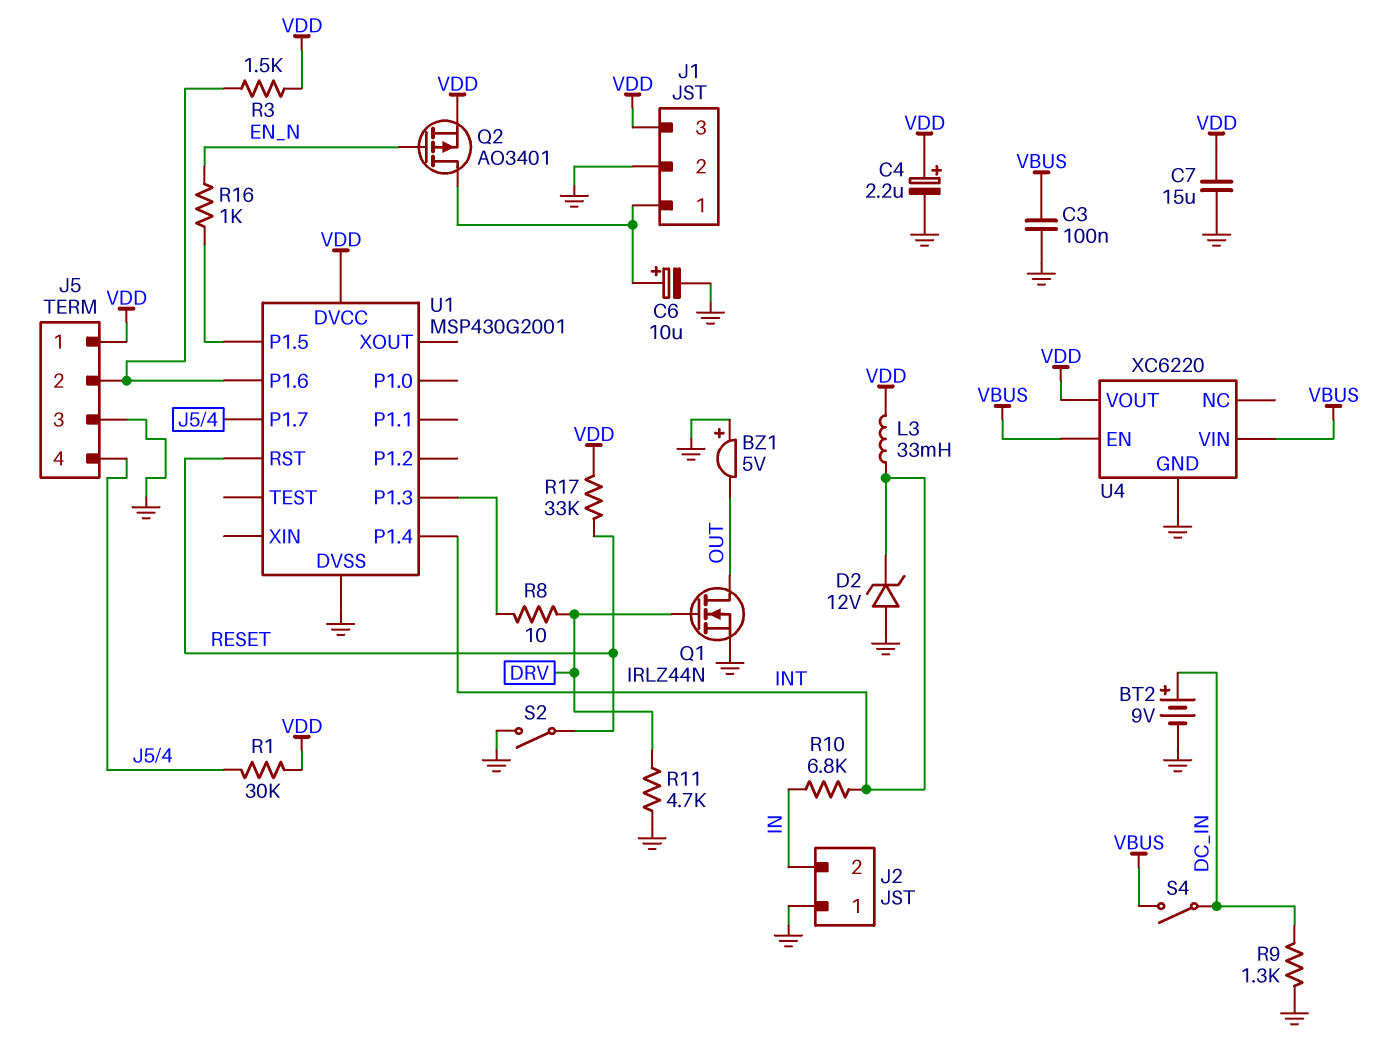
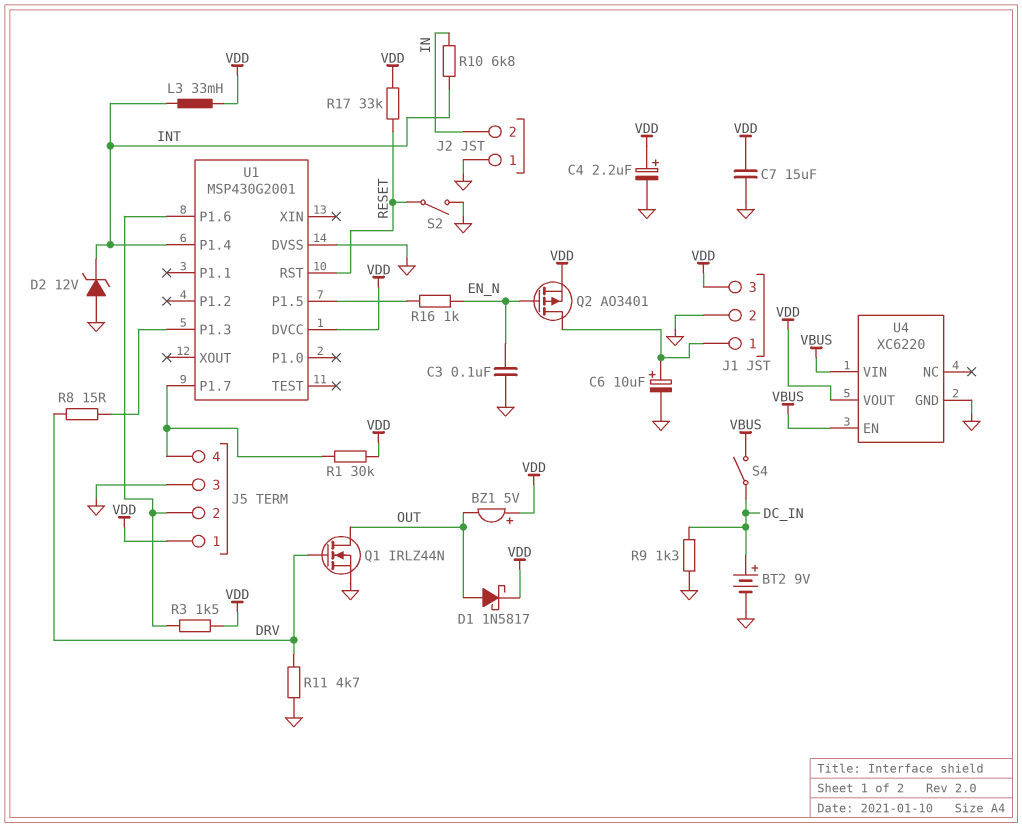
BZ1: buzzer 5V (plus GND, minus OUT) -> buzzer 5V (plus VDD, minus OUT)
C3: 100nF (GND, VBUS) -> 100nF (EN_N, GND)
D1: none -> schottky 1N5817 (A OUT, K VDD)
R8: 10 (DRV, U1/P1.3) -> 15 (DRV, U1/P1.3)

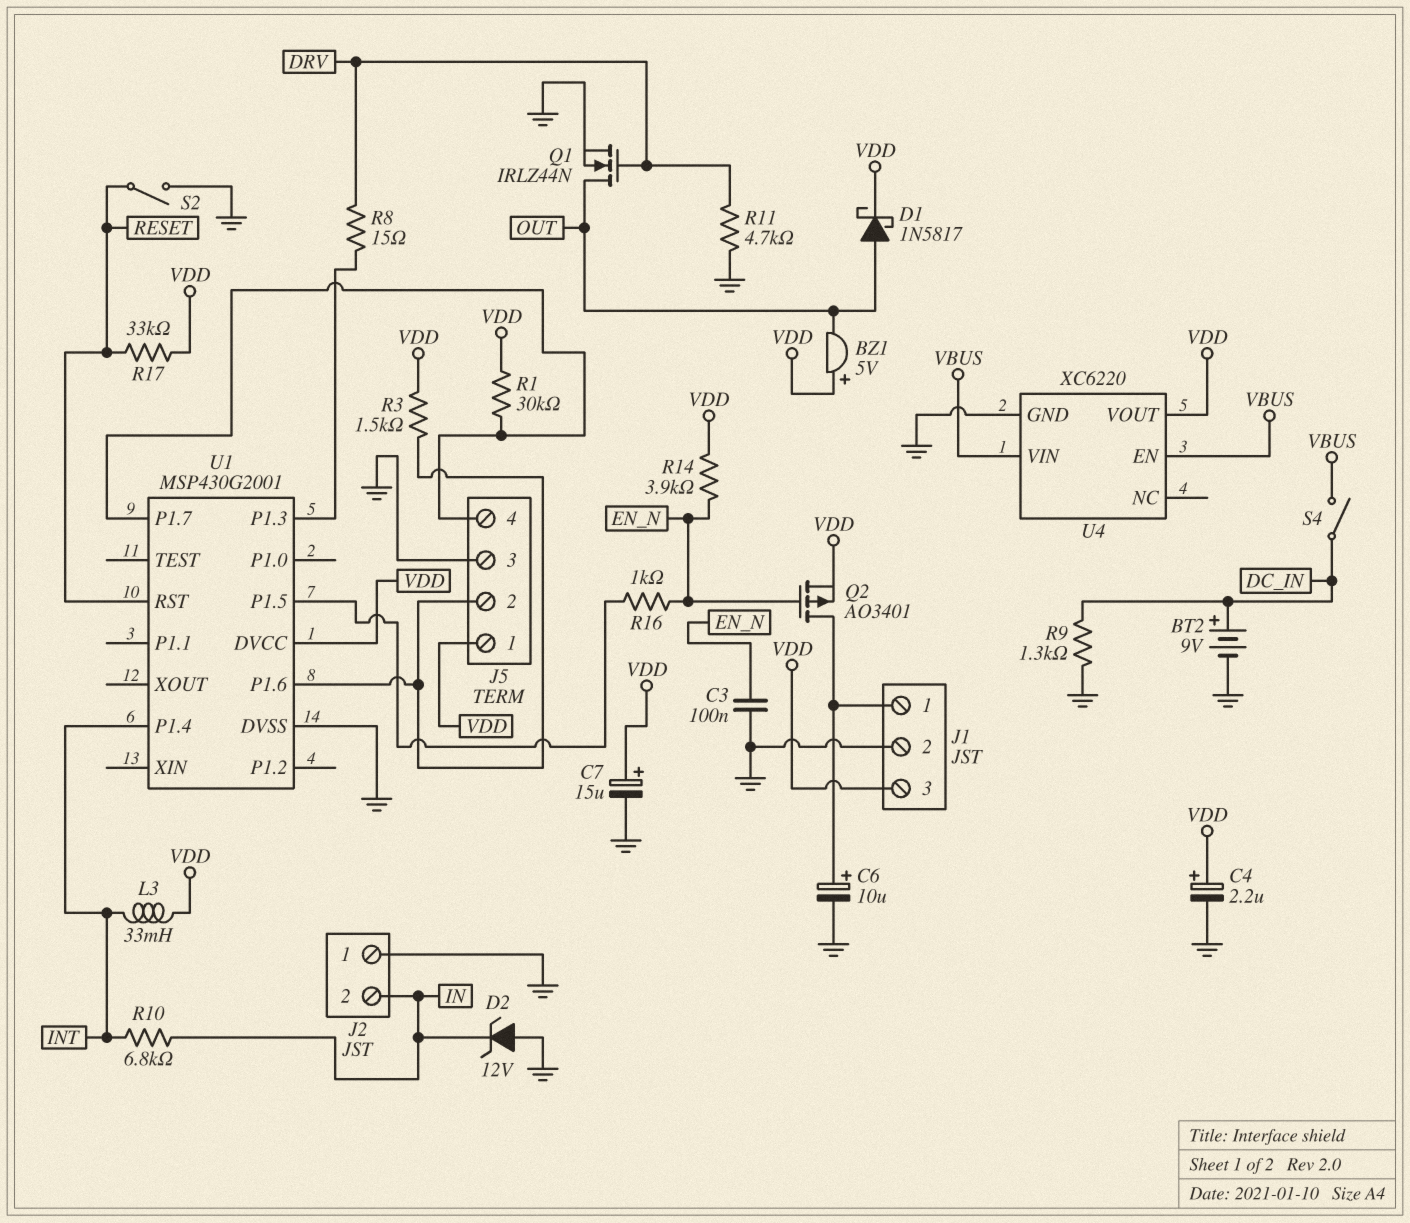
C7: 15uF (GND, VDD) -> 15uF (plus VDD, minus GND)
D2: zener 12V (A GND, K INT) -> zener 12V (A GND, K IN)
R14: none -> 3.9k (EN_N, VDD)

